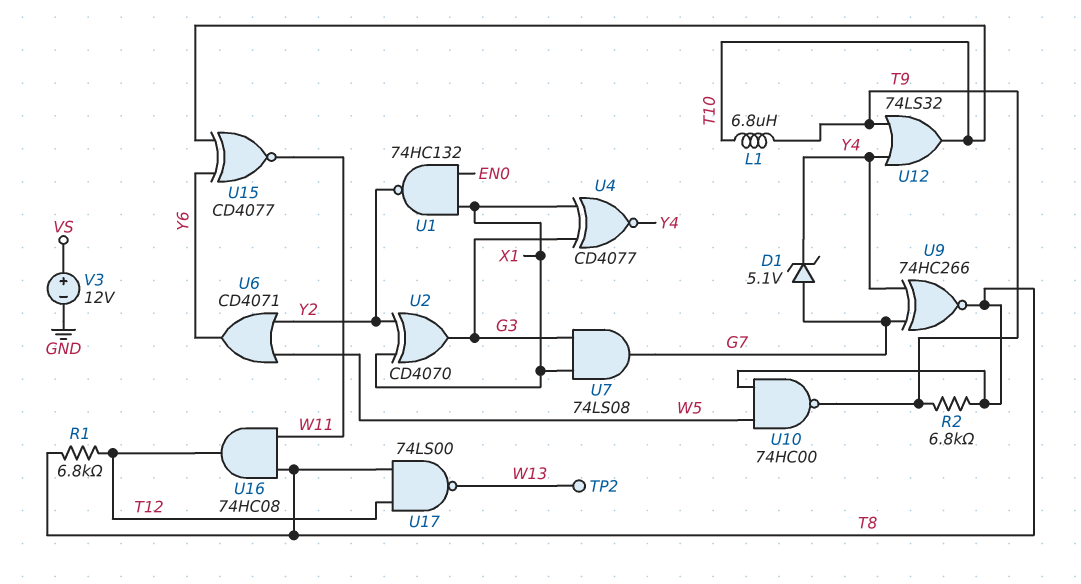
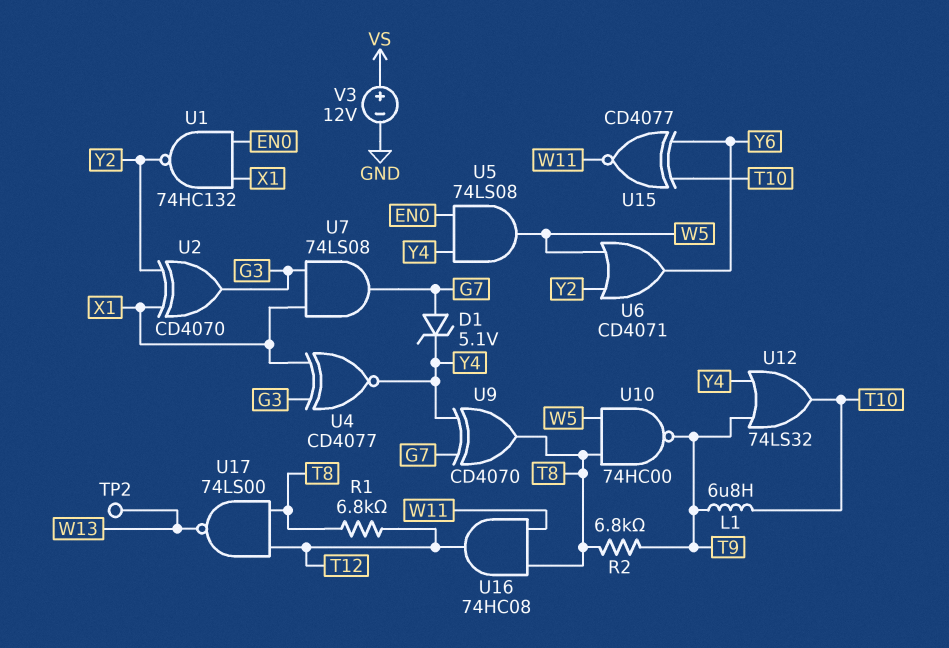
U5: none -> AND 74LS08 (in EN0, in Y4, out W5)
U9: XNOR 74HC266 (in G7, in Y4, out T8) -> XOR CD4070 (in G7, in Y4, out T8)

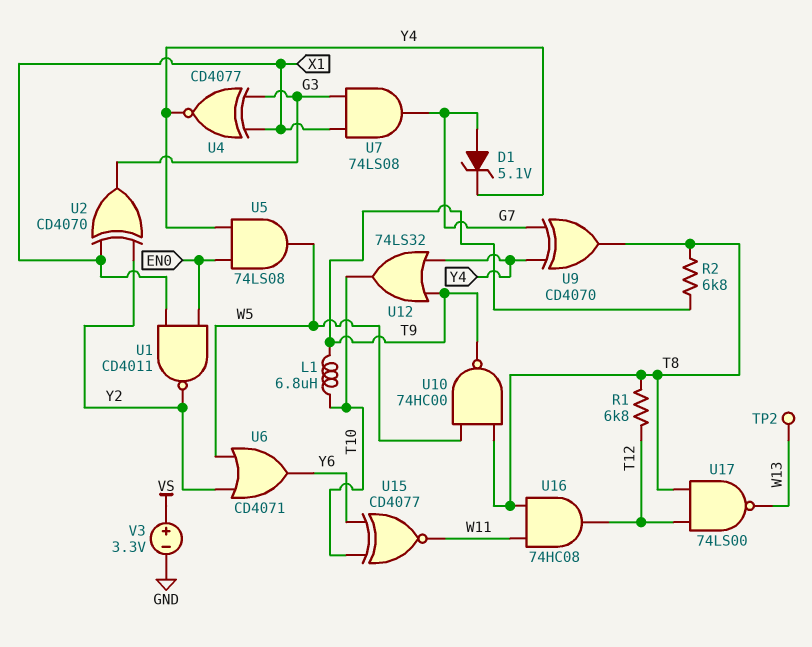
U1: NAND 74HC132 (in EN0, in X1, out Y2) -> NAND CD4011 (in EN0, in X1, out Y2)
V3: 12V (plus VS, minus GND) -> 3.3V (plus VS, minus GND)

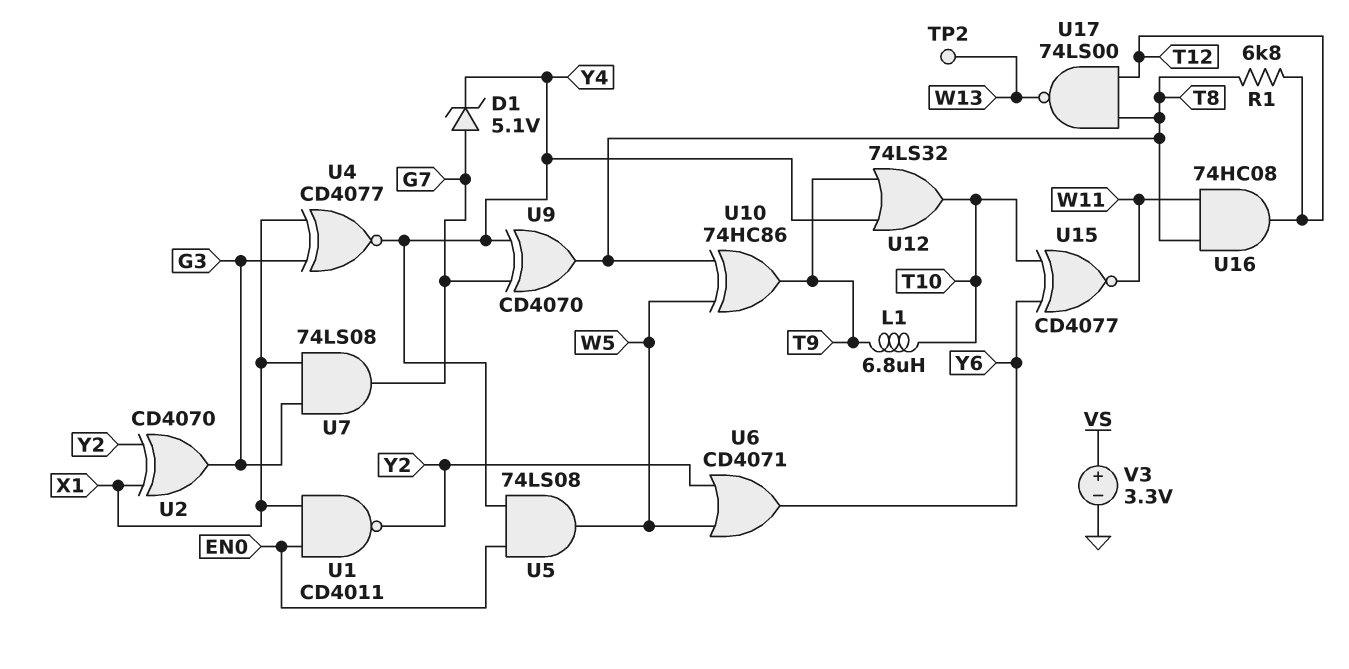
R2: 6.8k (T8, T9) -> none
U10: NAND 74HC00 (in T8, in W5, out T9) -> XOR 74HC86 (in T8, in W5, out T9)

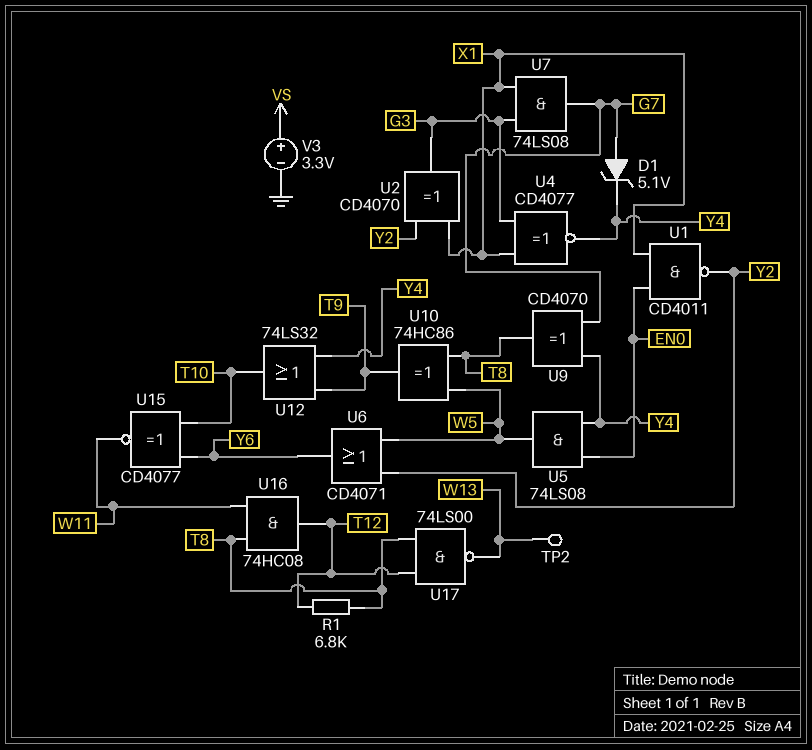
L1: 6.8uH (T9, T10) -> none

